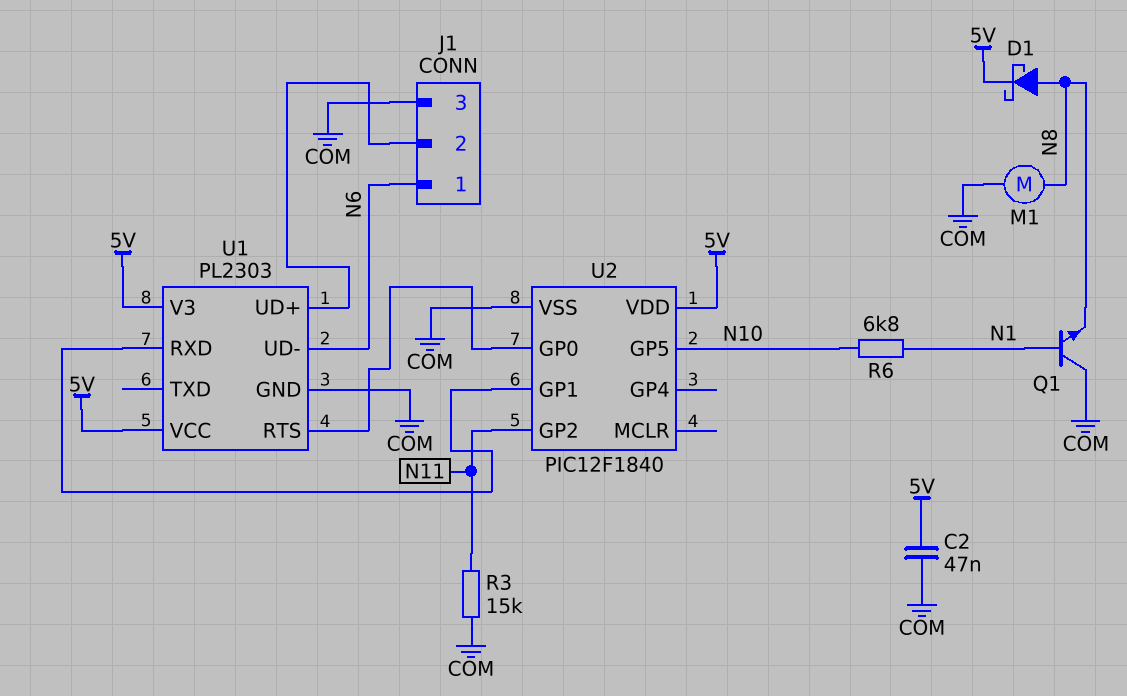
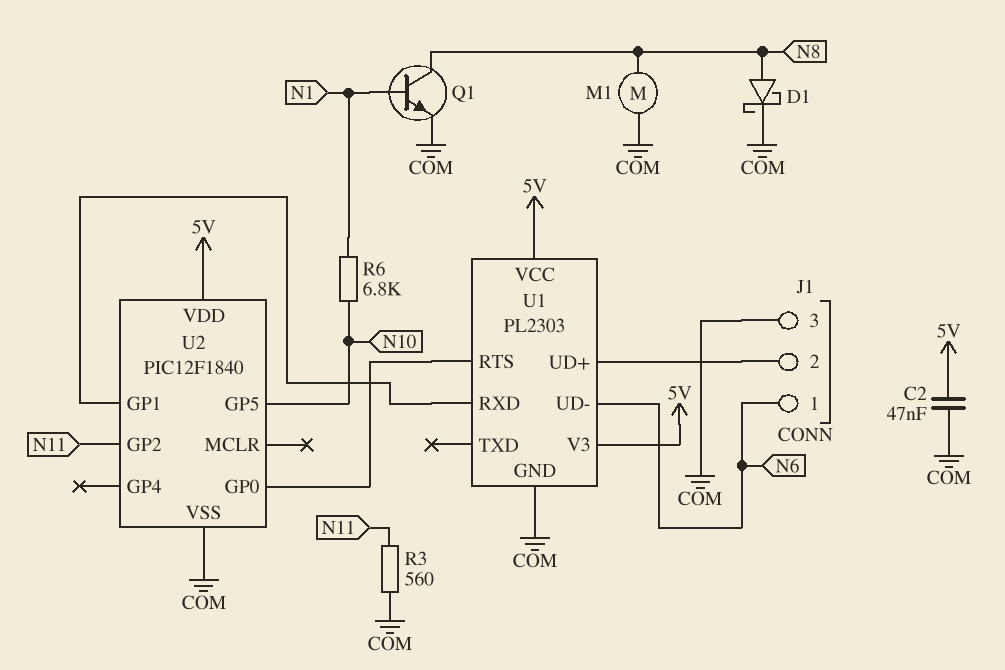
D1: schottky (A N8, K 5V) -> schottky (A N8, K COM)
Q1: NPN (B N1, C COM, E N8) -> NPN (B N1, C N8, E COM)
R3: 15k (COM, N11) -> 560 (COM, N11)

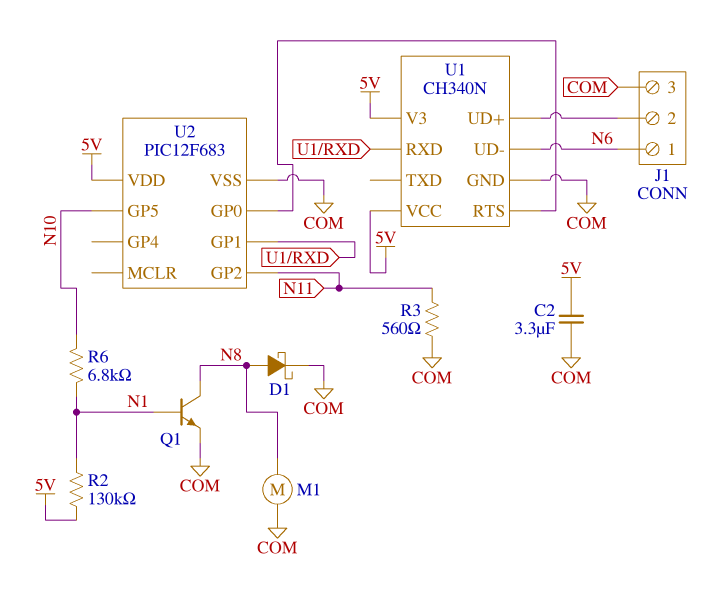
C2: 47nF (5V, COM) -> 3.3uF (5V, COM)
R2: none -> 130k (5V, N1)
U1: PL2303 -> CH340N
U2: PIC12F1840 -> PIC12F683

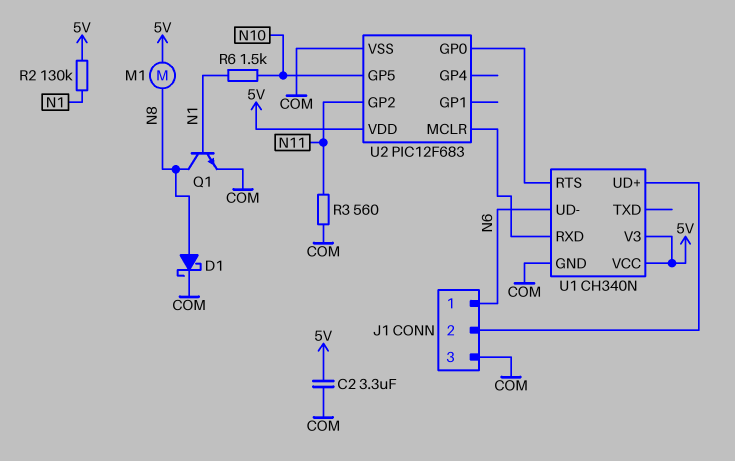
M1: motor (COM, N8) -> motor (5V, N8)
R6: 6.8k (N1, N10) -> 1.5k (N1, N10)
U2 pin GP1: U1/RXD -> none
U2 pin MCLR: none -> U1/RXD

